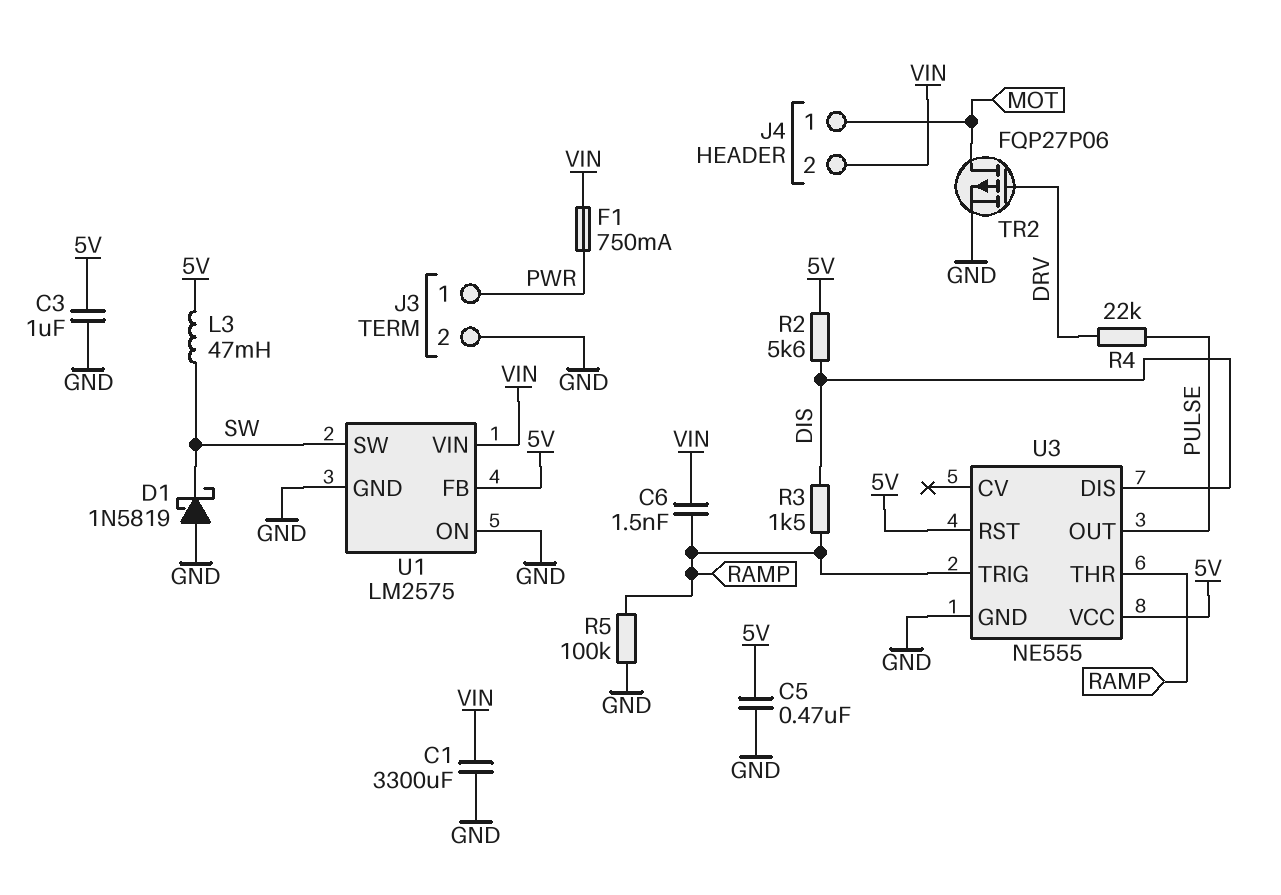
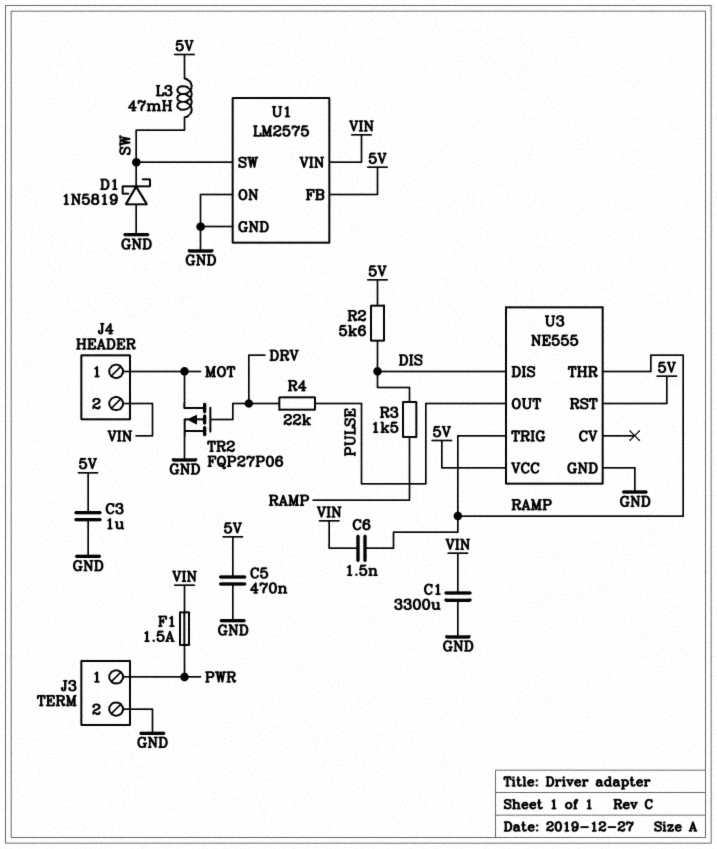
F1: 750mA (PWR, VIN) -> 1.5A (PWR, VIN)
R5: 100k (GND, RAMP) -> none

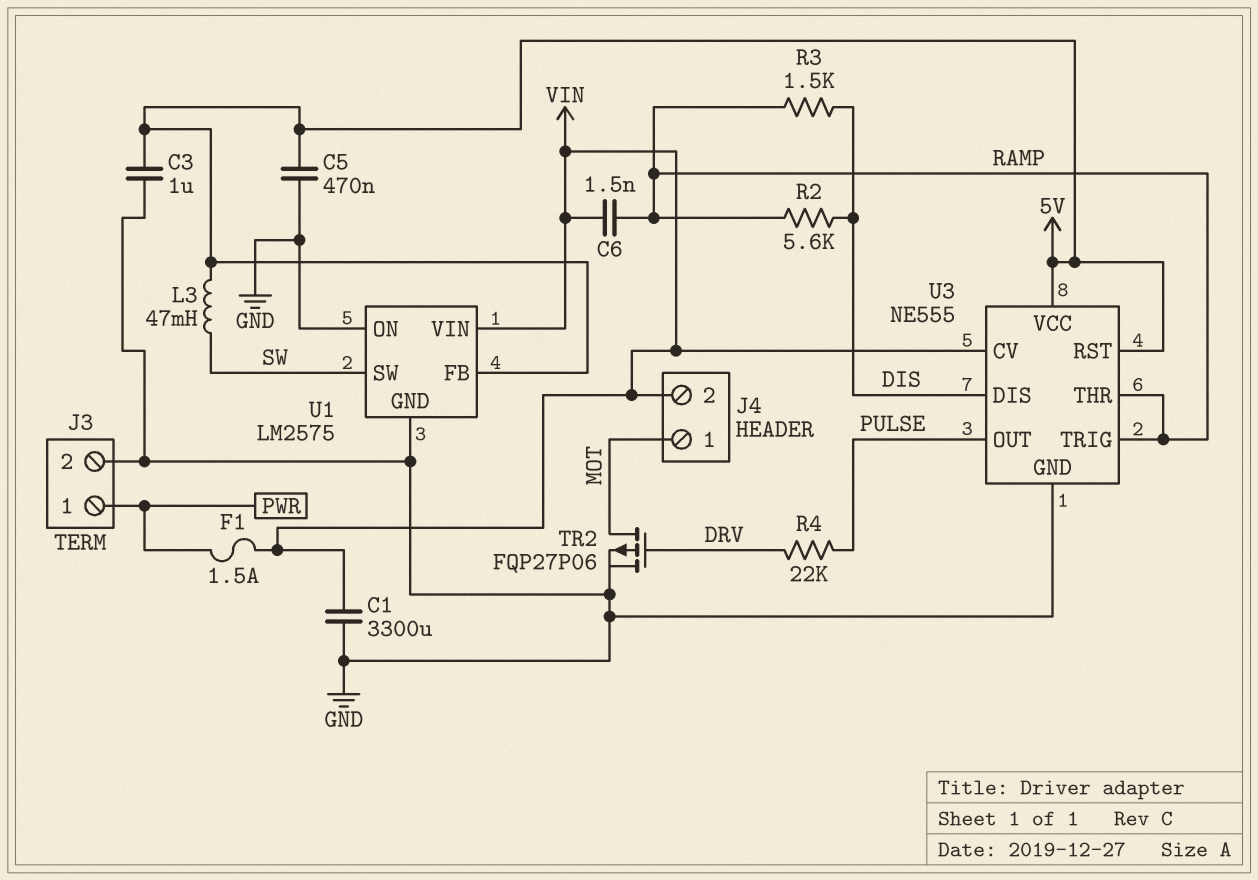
D1: schottky 1N5819 (A GND, K SW) -> none
R2: 5.6k (5V, DIS) -> 5.6k (DIS, RAMP)
U3 pin CV: none -> VIN

